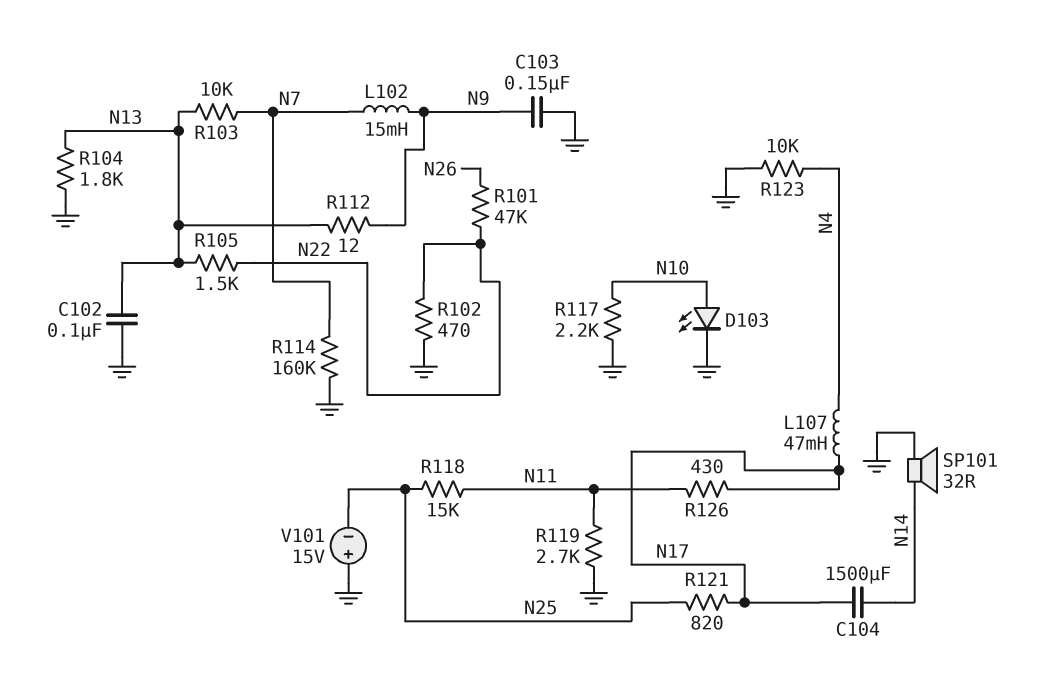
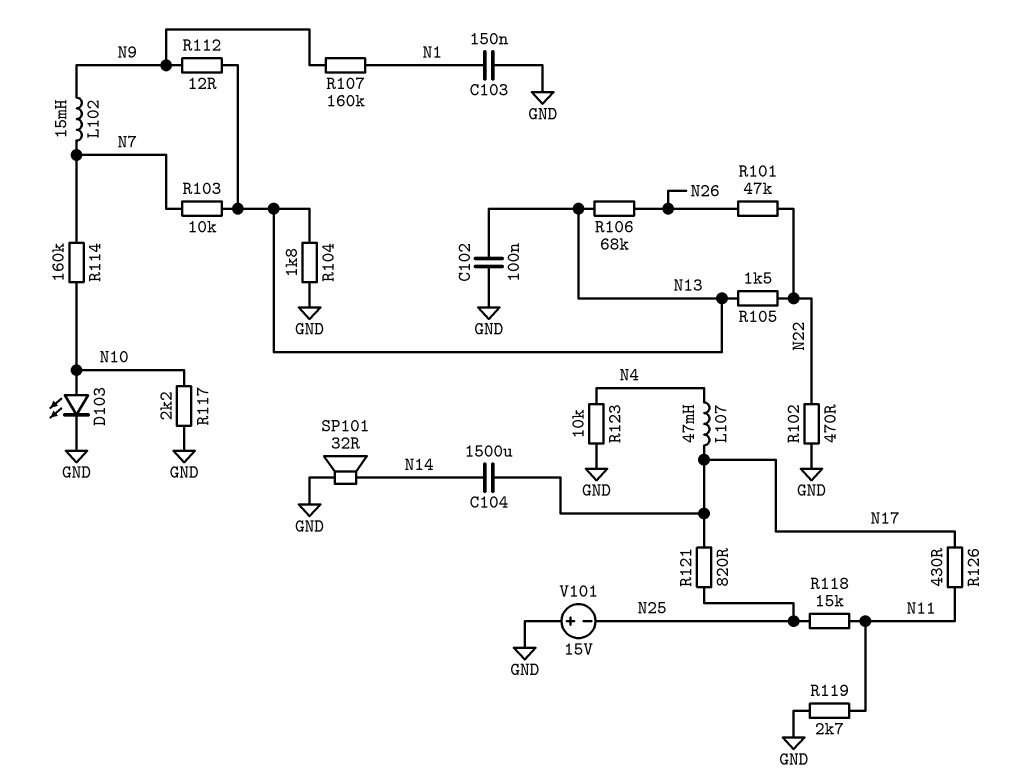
C103: 150nF (GND, N9) -> 150nF (GND, N1)
R106: none -> 68k (N13, N26)
R107: none -> 160k (N1, N9)
R114: 160k (GND, N7) -> 160k (N7, N10)

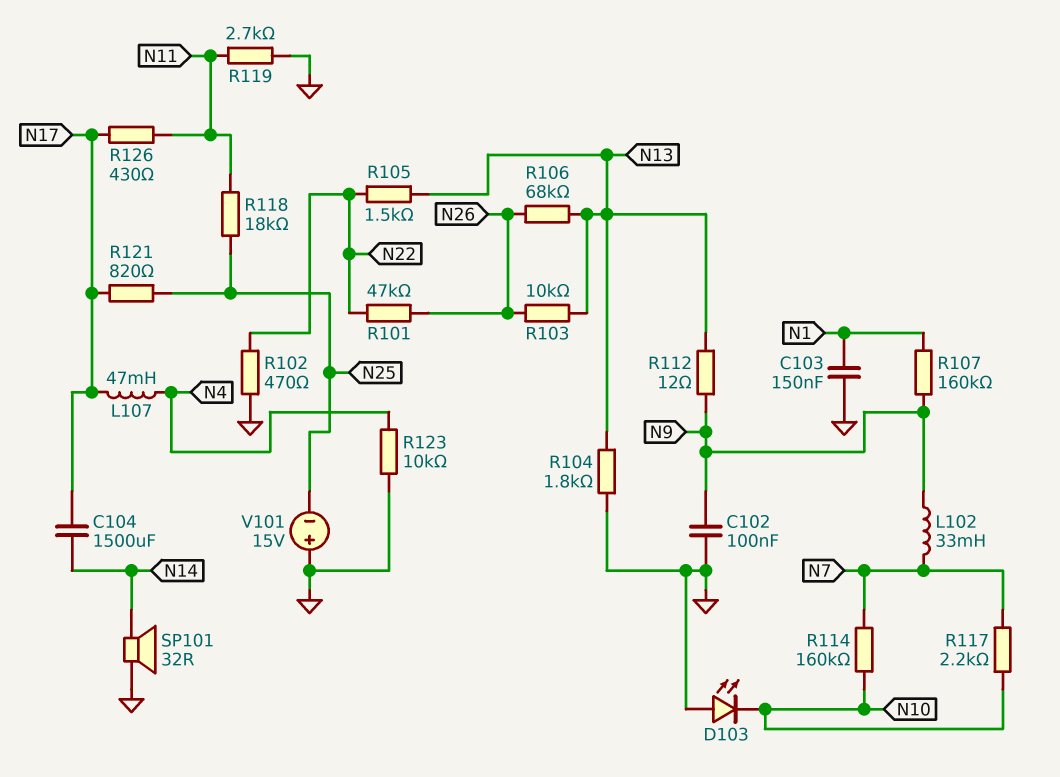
C102: 100nF (GND, N13) -> 100nF (GND, N9)
D103: LED (A N10, K GND) -> LED (A GND, K N10)
L102: 15mH (N7, N9) -> 33mH (N7, N9)
R103: 10k (N7, N13) -> 10k (N13, N26)
R117: 2.2k (GND, N10) -> 2.2k (N7, N10)
R118: 15k (N11, N25) -> 18k (N11, N25)

